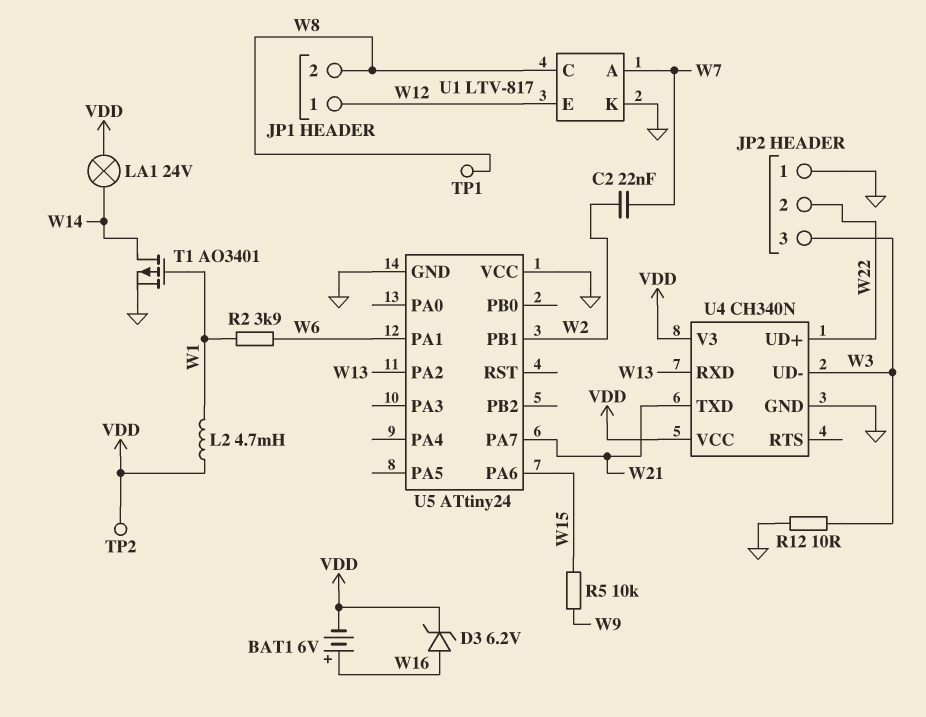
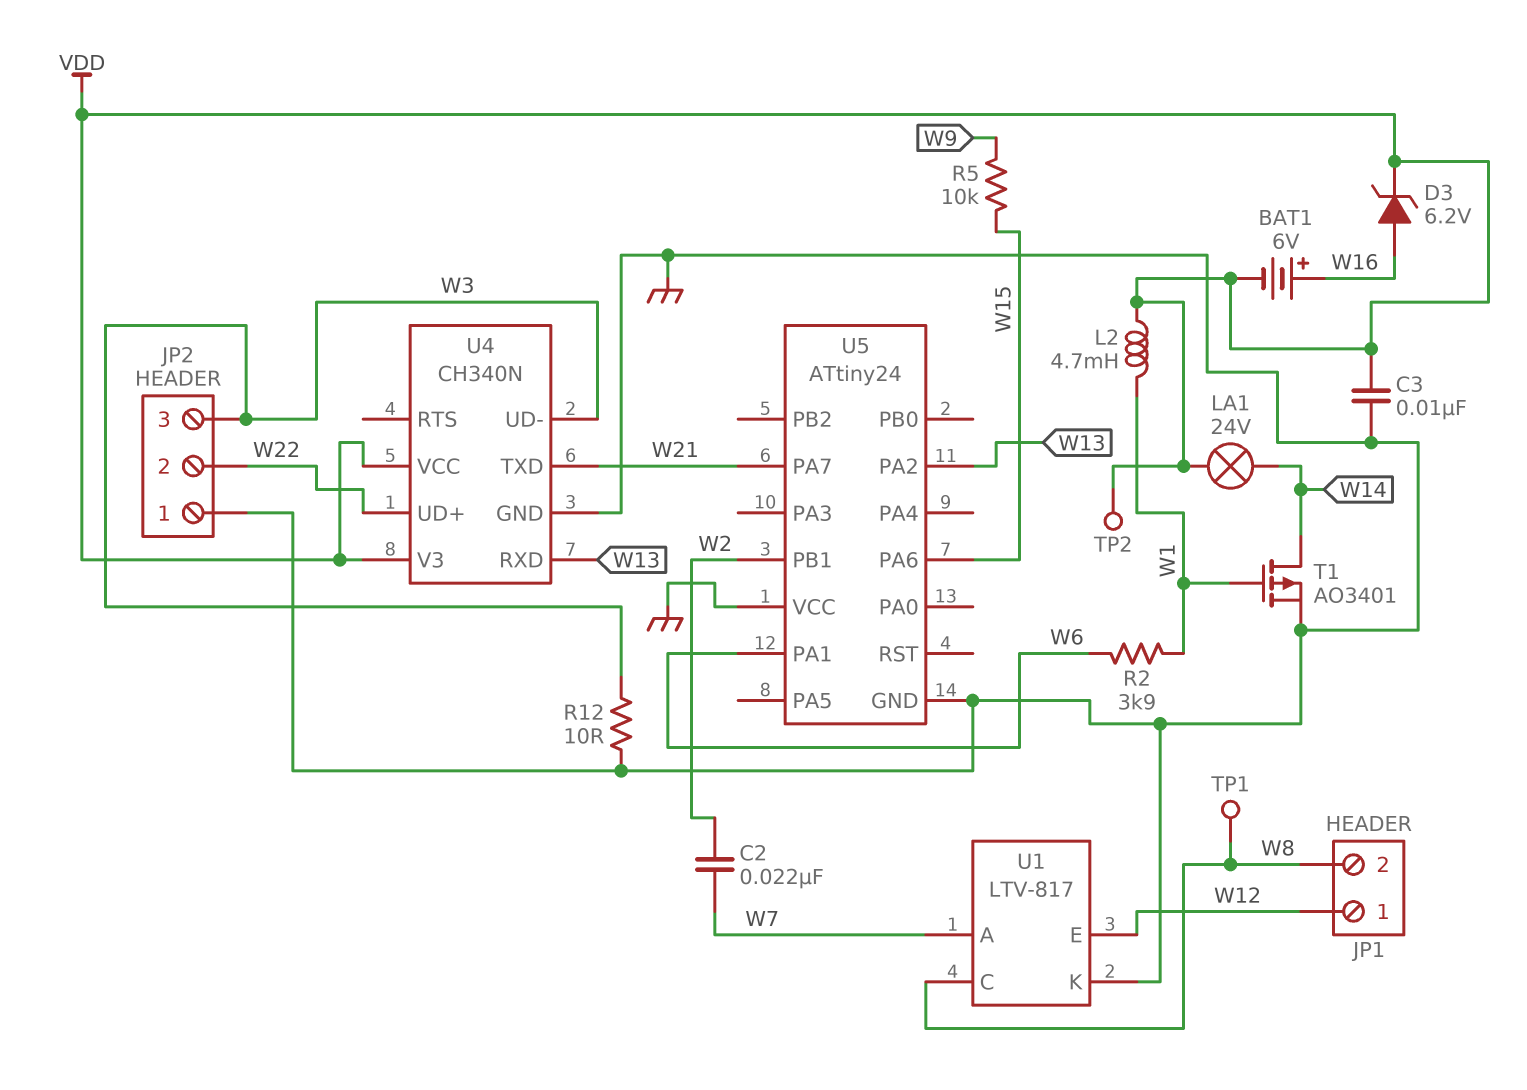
C3: none -> 10nF (GND, VDD)

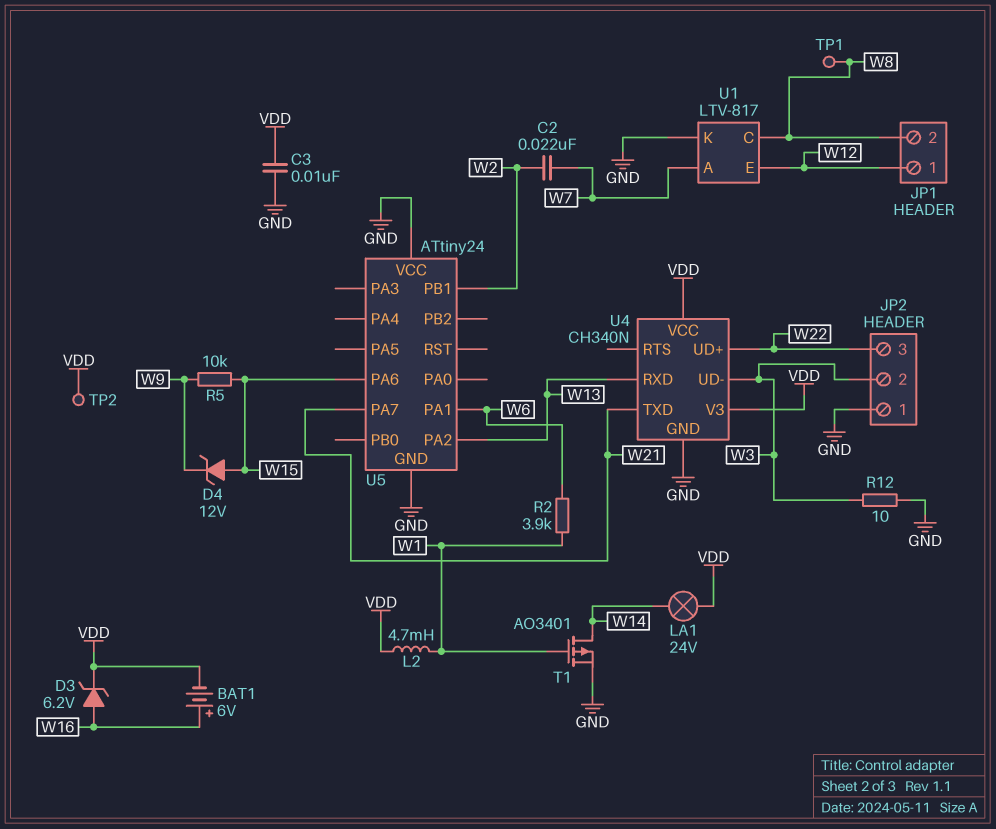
D4: none -> zener 12V (A W15, K W9)
JP2 pin 2: W22 -> W3
JP2 pin 3: W3 -> W22

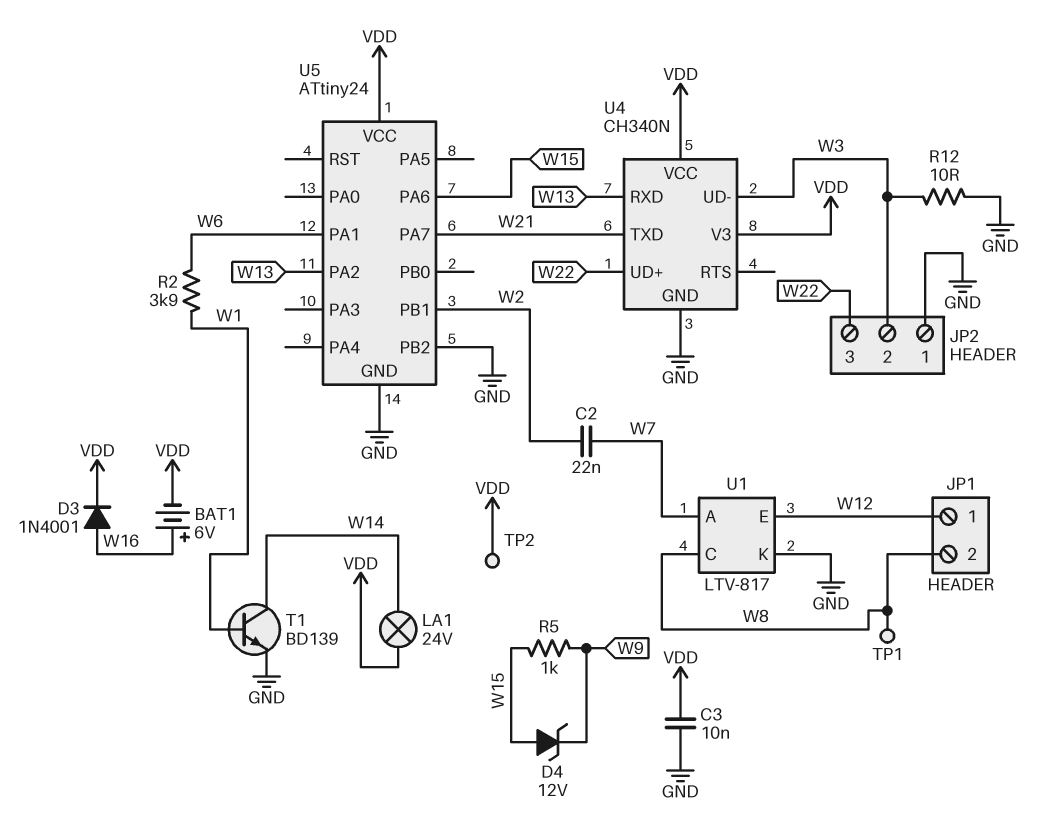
D3: zener 6.2V (A W16, K VDD) -> diode 1N4001 (A W16, K VDD)
L2: 4.7mH (VDD, W1) -> none
R5: 10k (W9, W15) -> 1k (W9, W15)
T1: PMOS AO3401 (G W1, D W14, S GND) -> NPN BD139 (B W1, C W14, E GND)
U5 pin PB2: none -> GND
U5 pin VCC: GND -> VDD

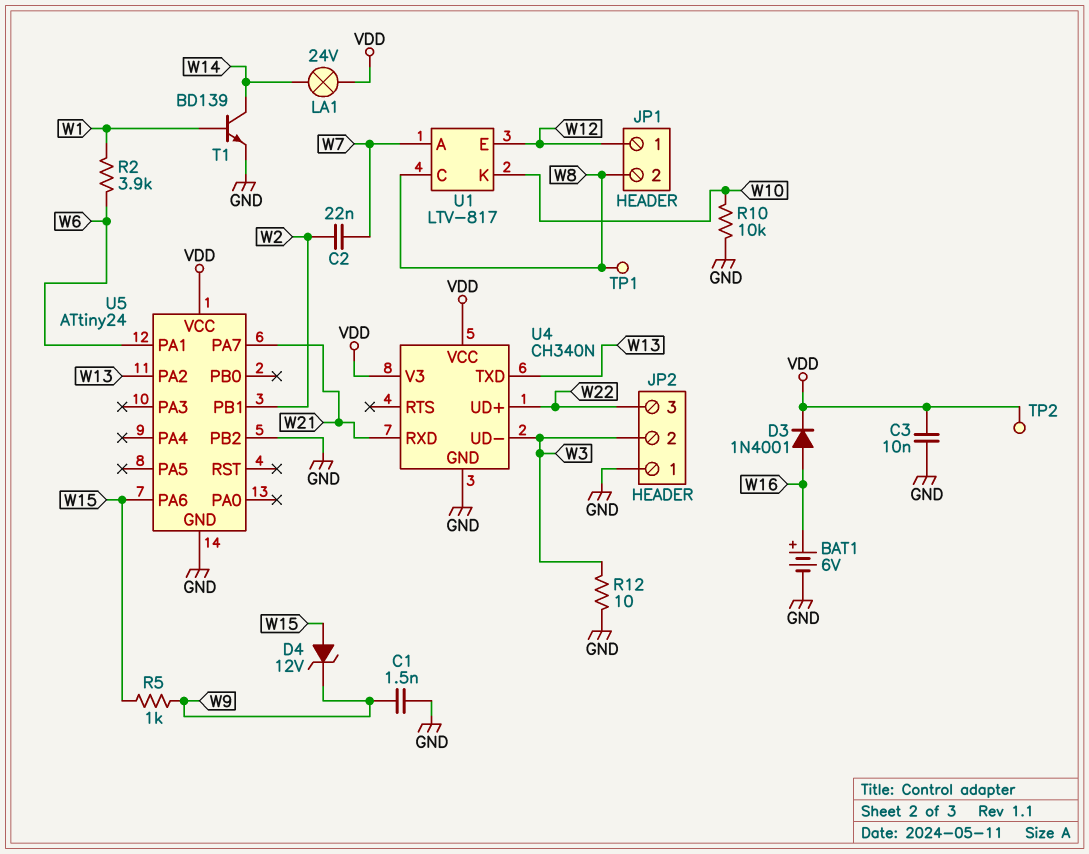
BAT1: 6V (plus W16, minus VDD) -> 6V (plus W16, minus GND)
C1: none -> 1.5nF (GND, W9)
R10: none -> 10k (GND, W10)
U1 pin K: GND -> W10
U4 pin RXD: W13 -> W21
U4 pin TXD: W21 -> W13

